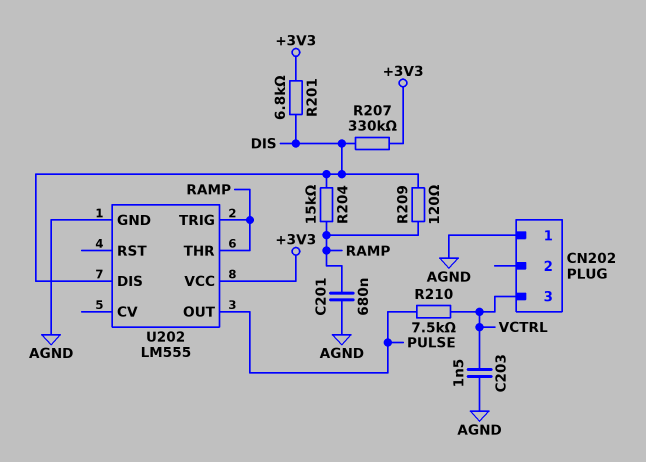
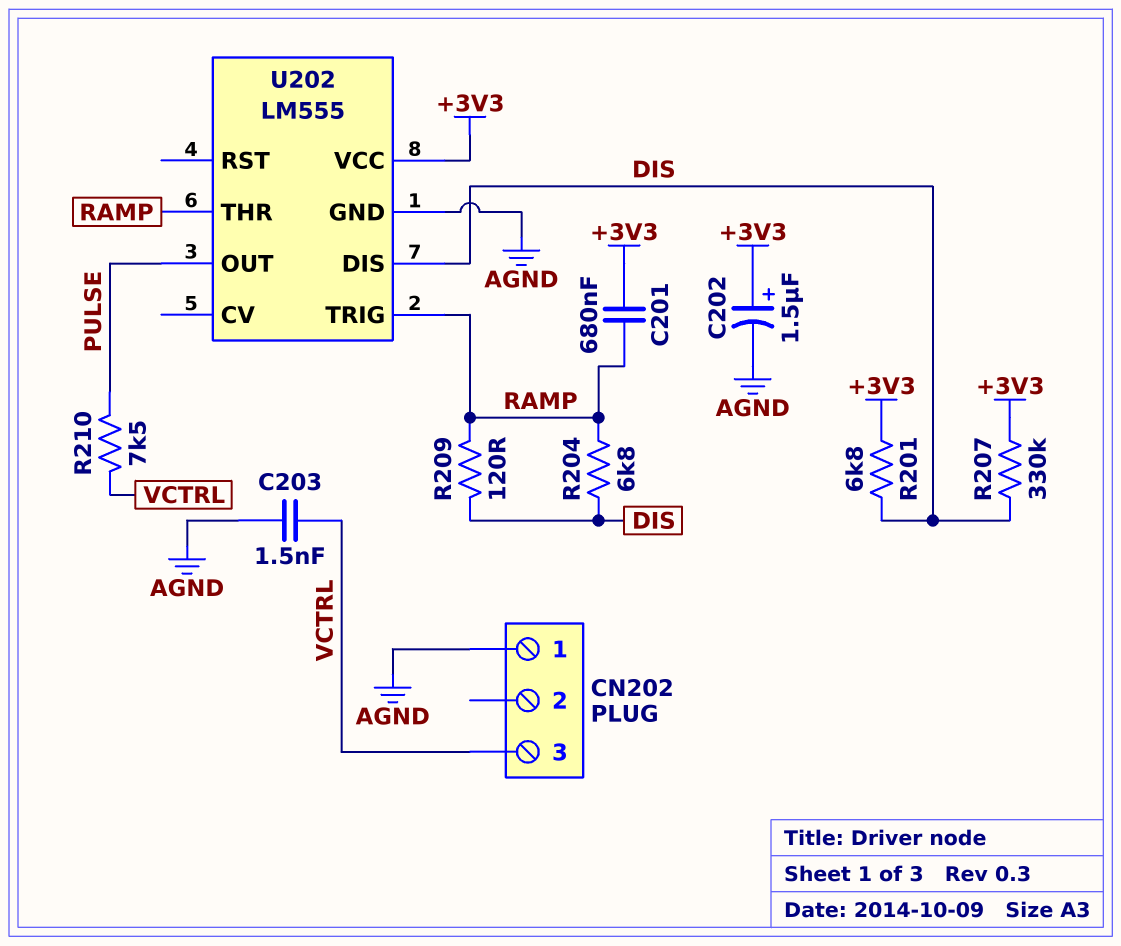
C201: 680nF (AGND, RAMP) -> 680nF (+3V3, RAMP)
C202: none -> 1.5uF (plus +3V3, minus AGND)
R204: 15k (DIS, RAMP) -> 6.8k (DIS, RAMP)

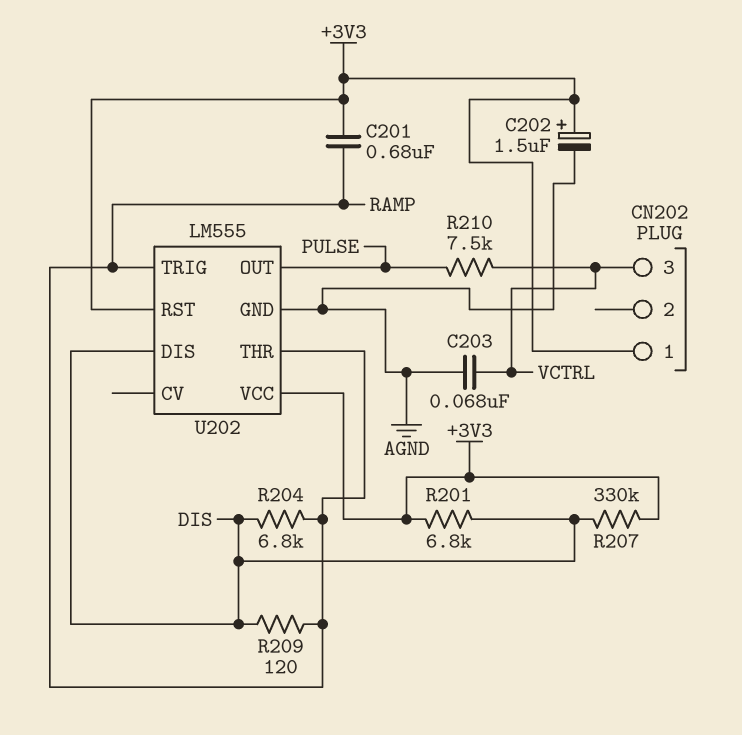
C203: 1.5nF (AGND, VCTRL) -> 68nF (AGND, VCTRL)
CN202 pin 1: AGND -> +3V3
U202 pin RST: none -> +3V3

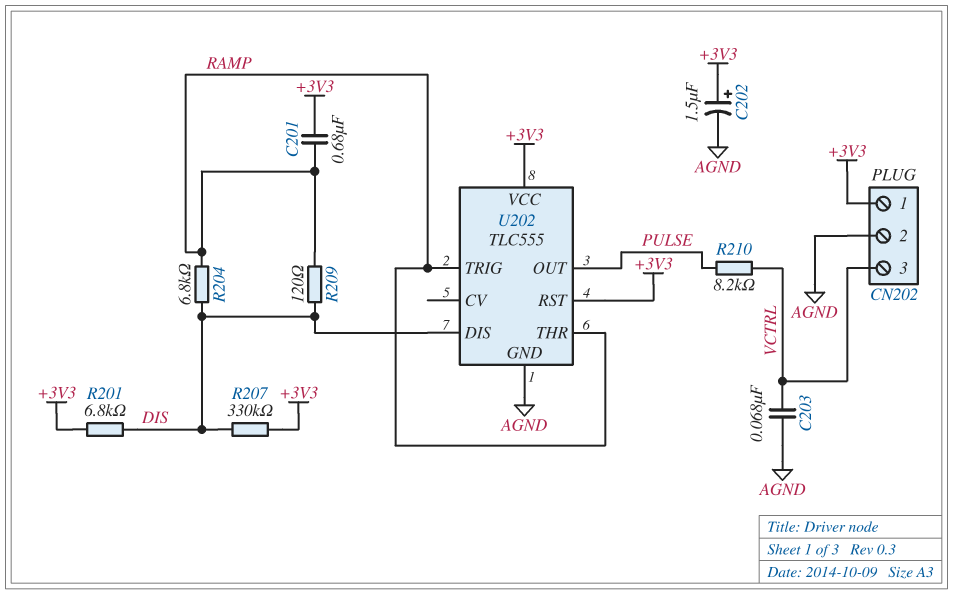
CN202 pin 2: none -> AGND
R210: 7.5k (PULSE, VCTRL) -> 8.2k (PULSE, VCTRL)
U202: LM555 -> TLC555

